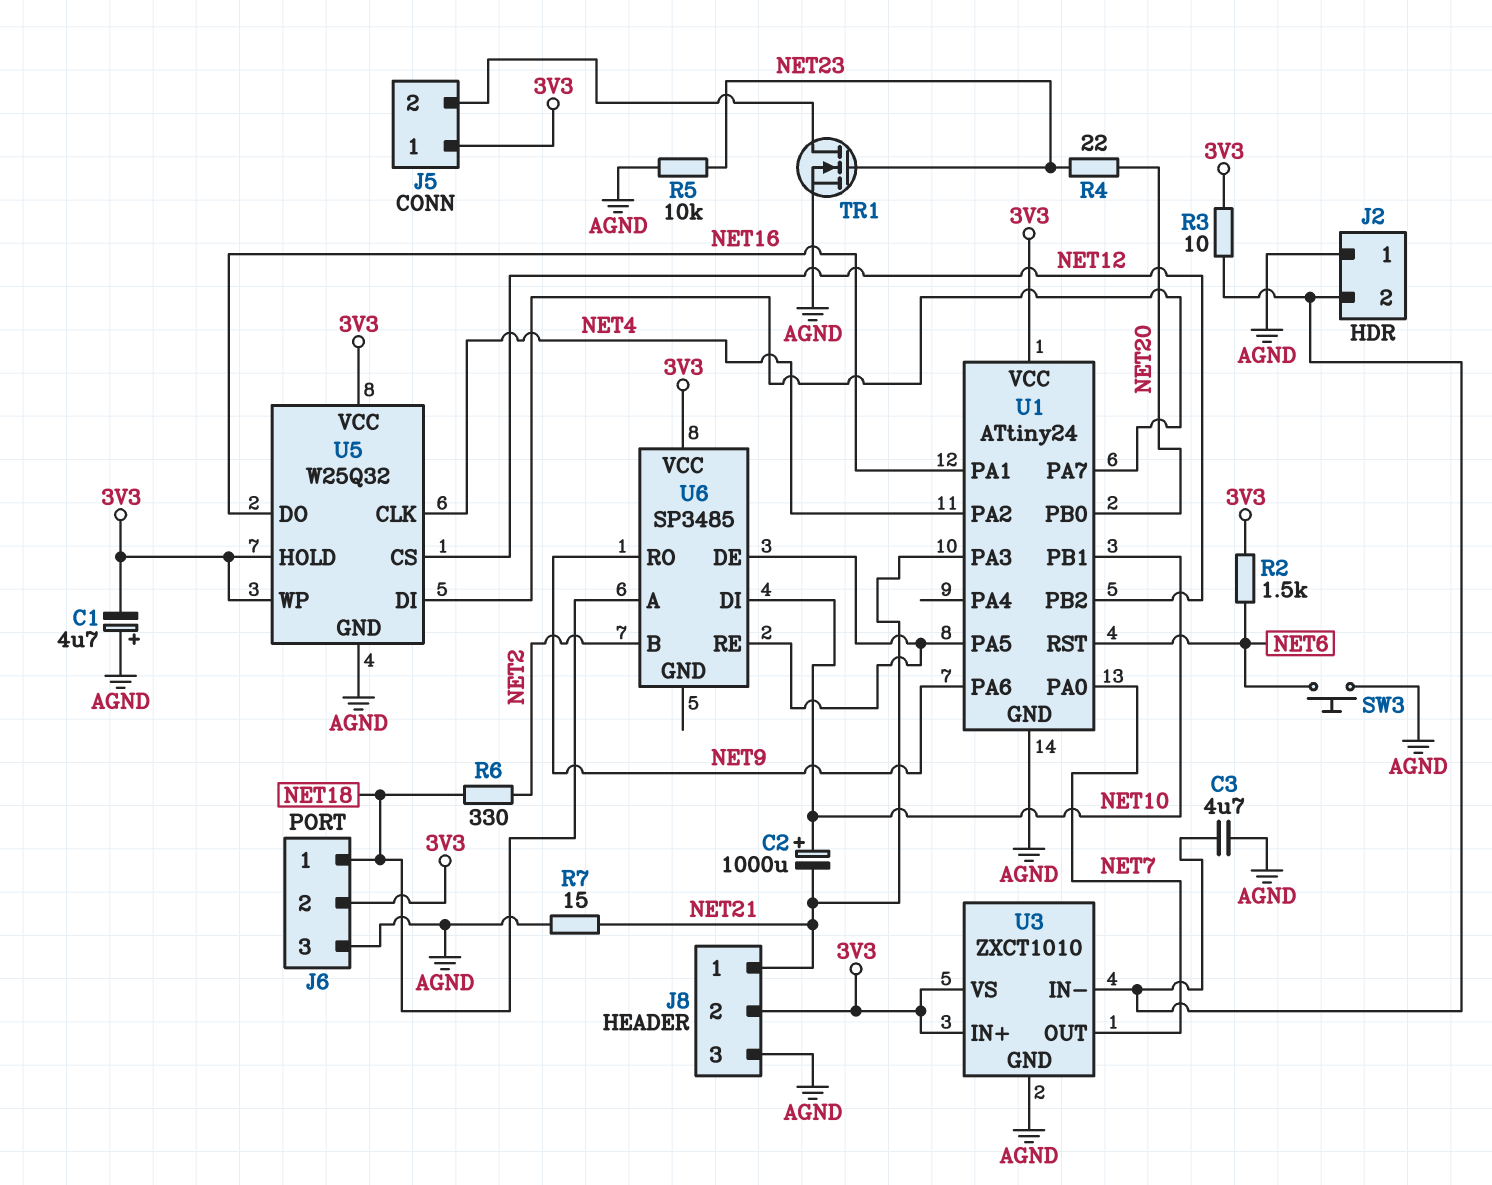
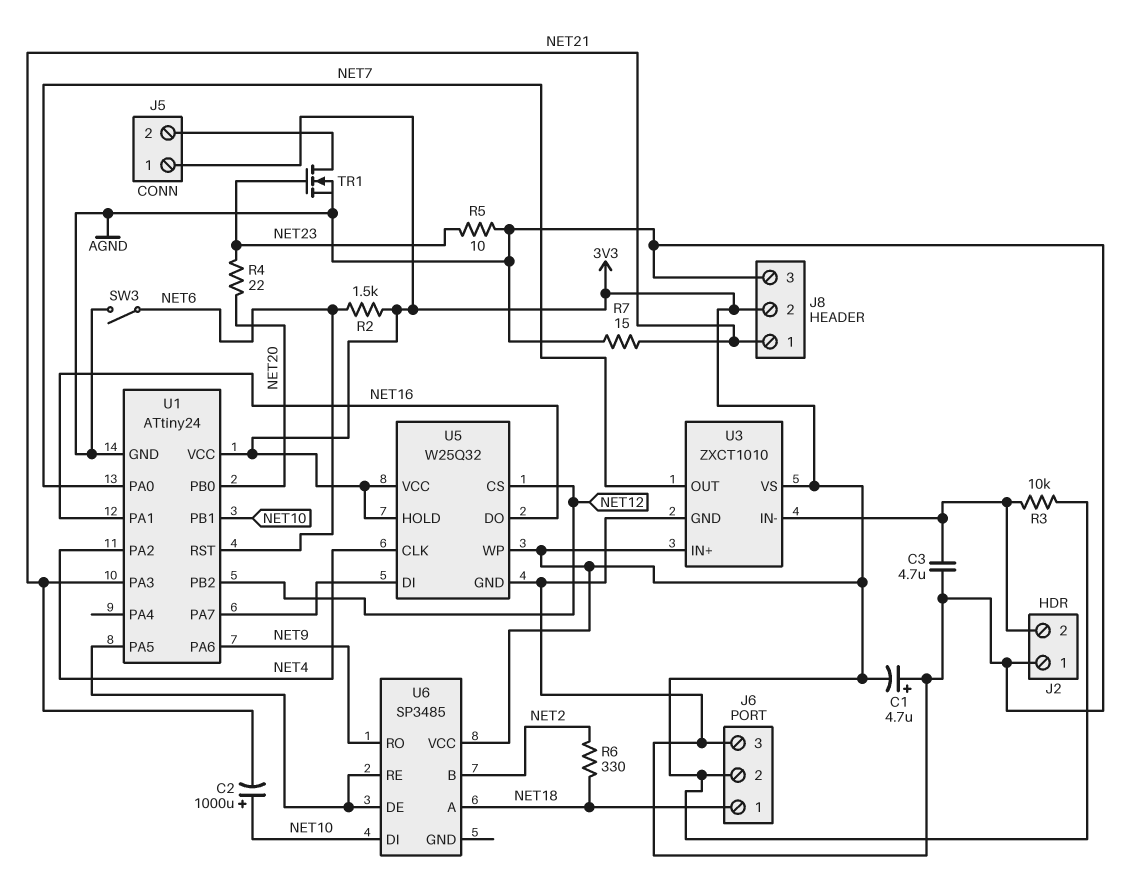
R3: 10 (3V3, J2/2) -> 10k (3V3, J2/2)
R5: 10k (AGND, NET23) -> 10 (AGND, NET23)
SW3: button (AGND, NET6) -> switch (AGND, NET6)

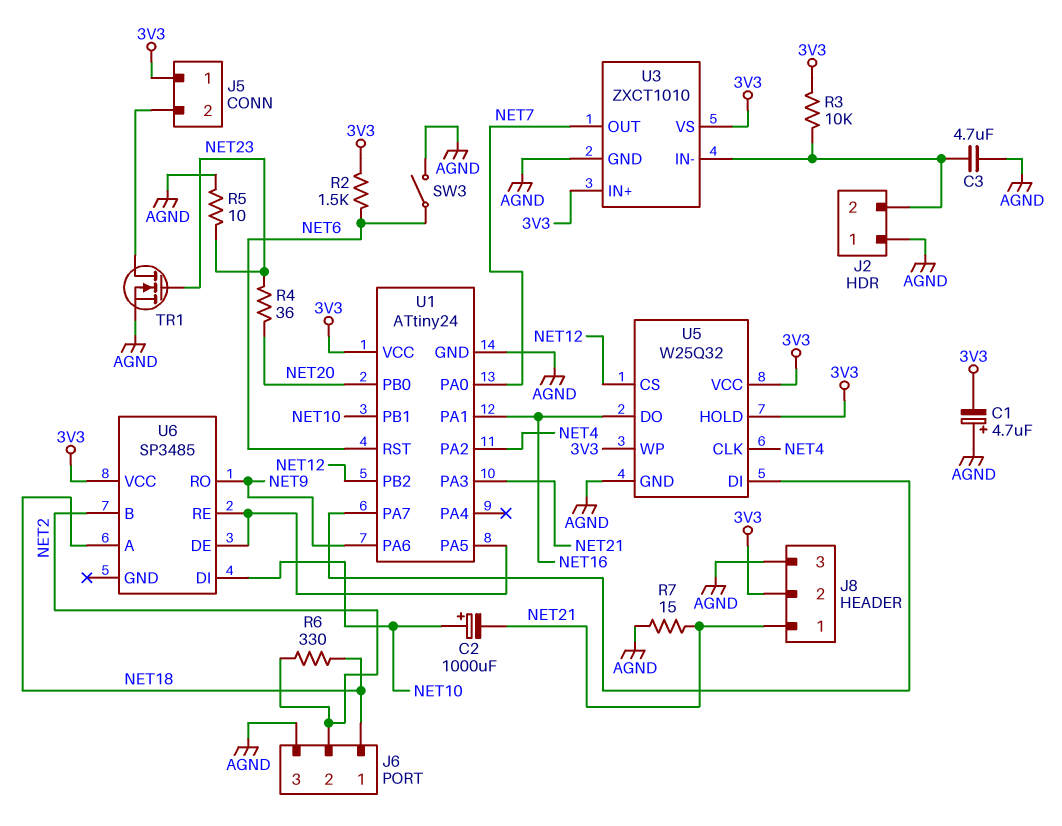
J6 pin 2: 3V3 -> NET2
R4: 22 (NET20, NET23) -> 36 (NET20, NET23)

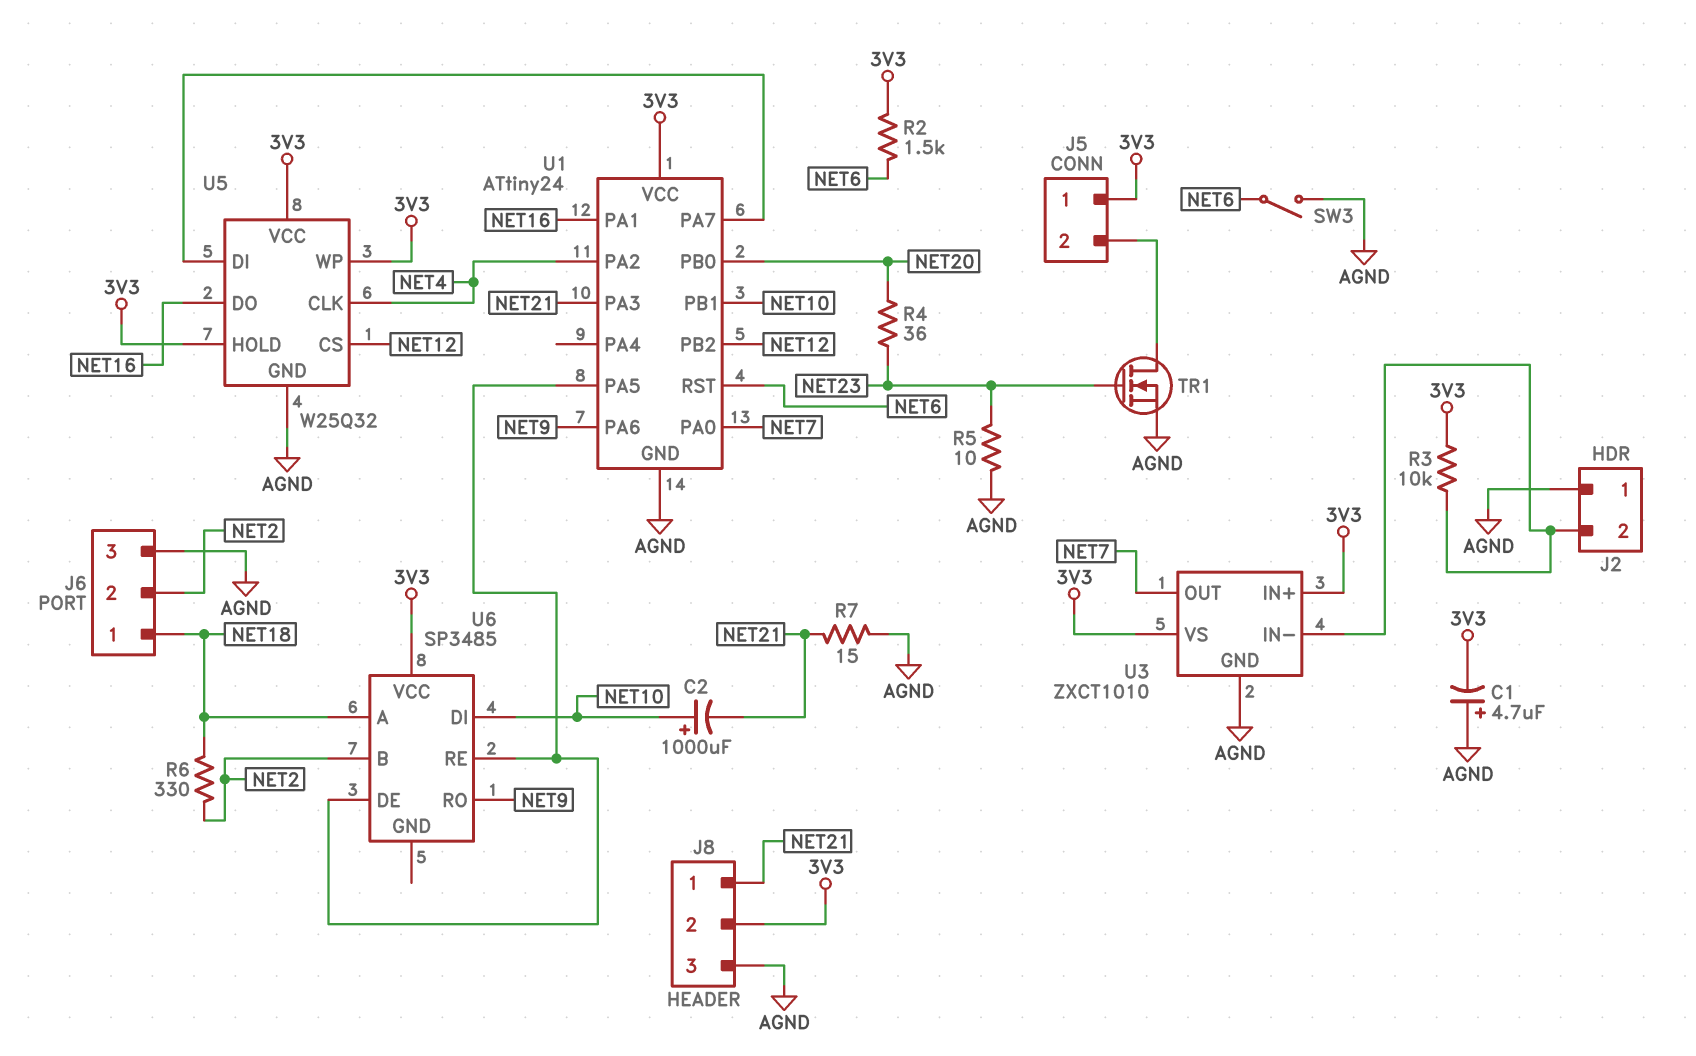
C3: 4.7uF (AGND, J2/2) -> none

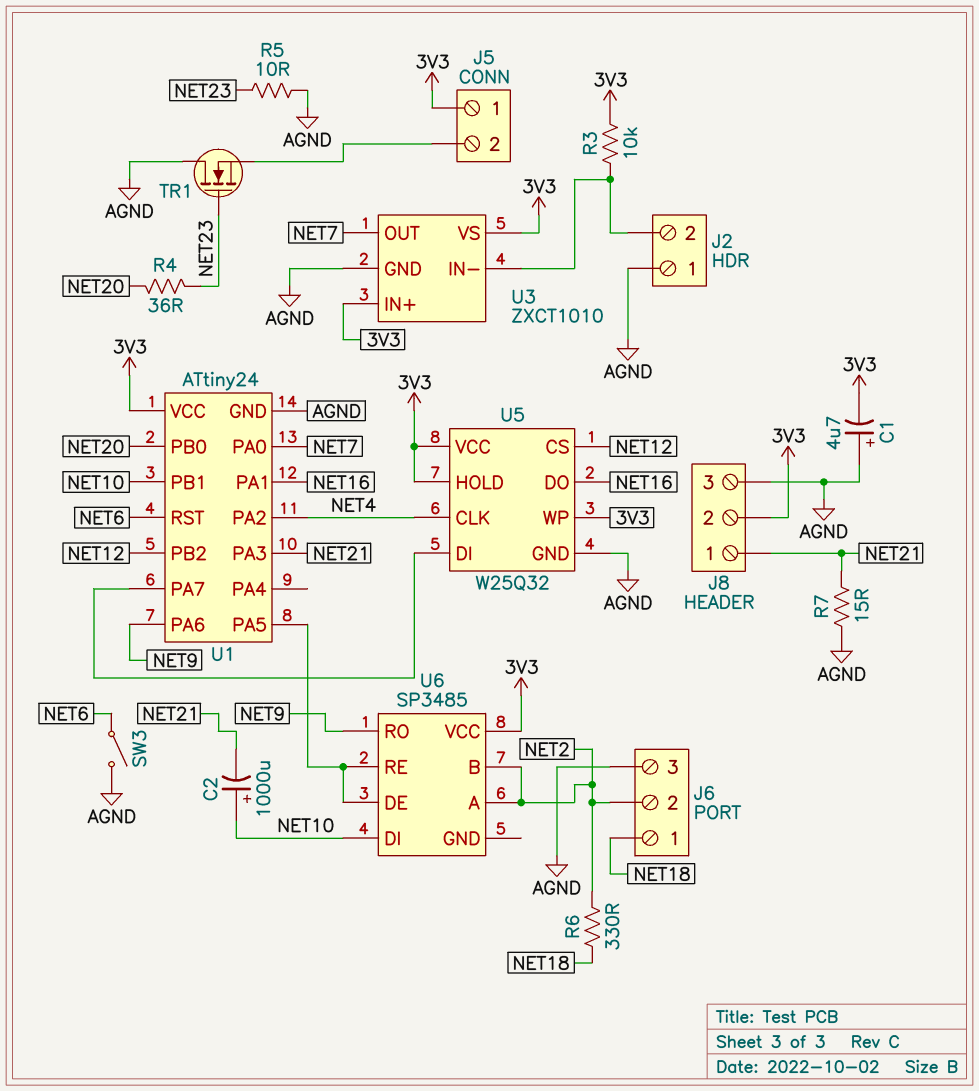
R2: 1.5k (3V3, NET6) -> none
TR1: NMOS (G NET23, D J5/2, S AGND) -> NMOS (G NET23, D AGND, S J5/2)
U6 pin A: NET18 -> NET2

